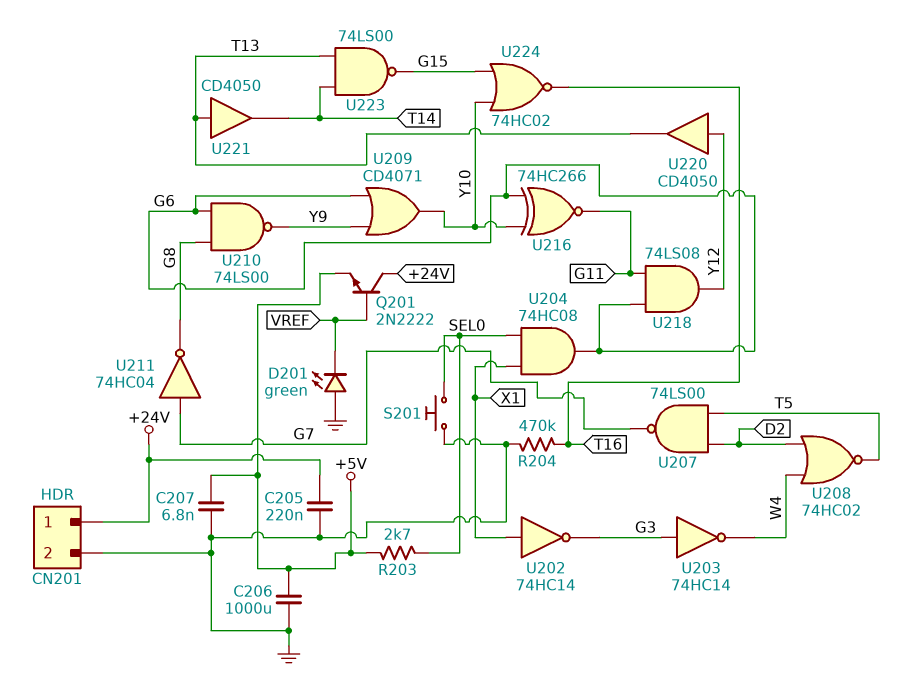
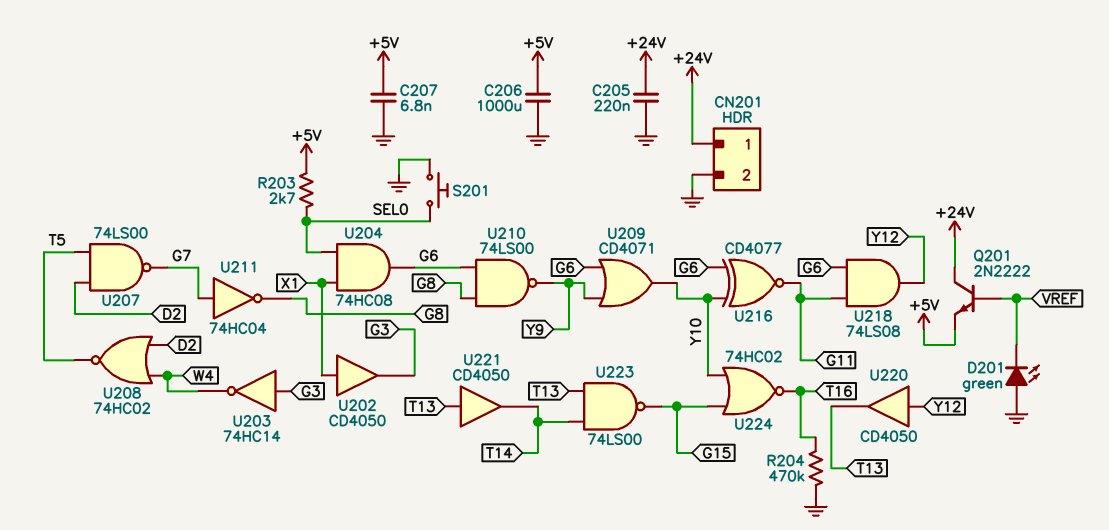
U202: NOT 74HC14 (in X1, out G3) -> buffer CD4050 (in X1, out G3)
U216: XNOR 74HC266 (in G6, in Y10, out G11) -> XNOR CD4077 (in G6, in Y10, out G11)

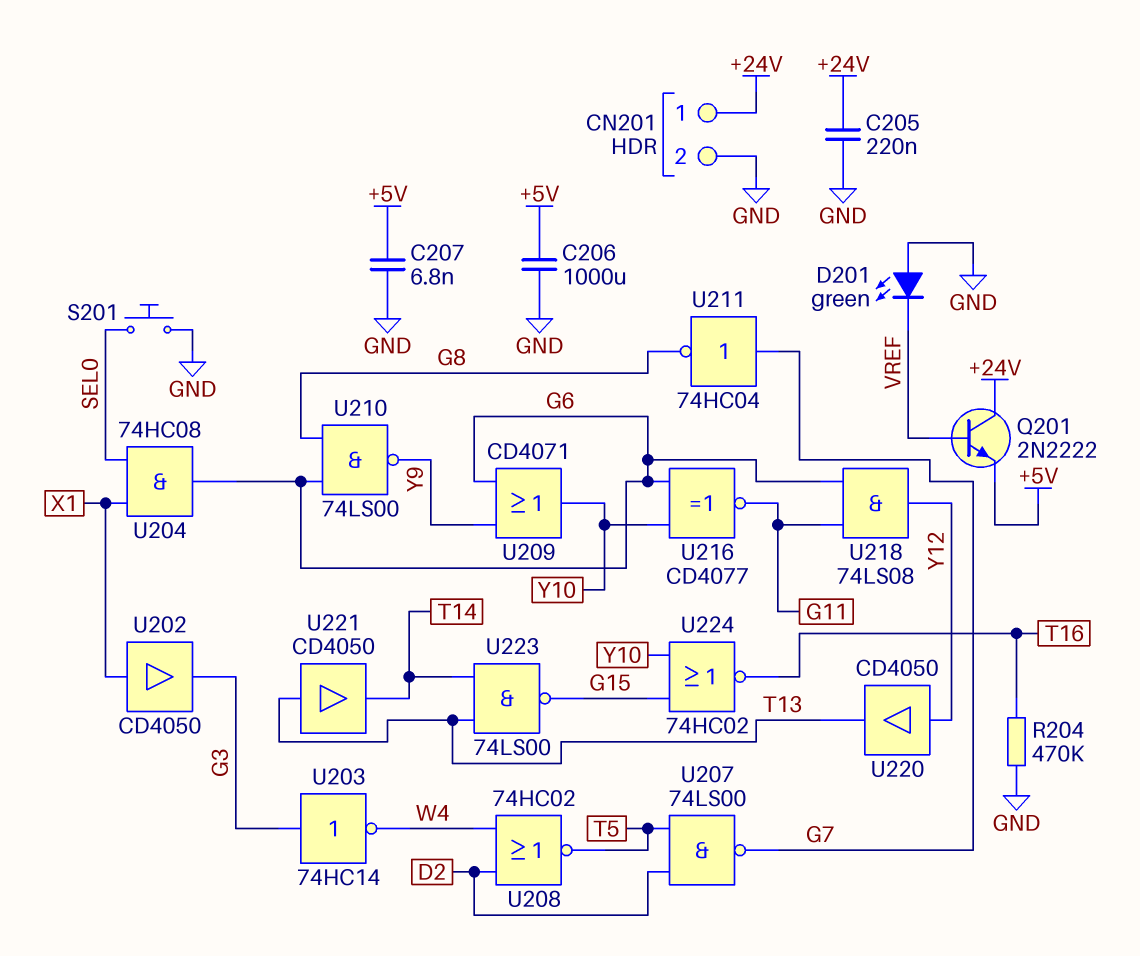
R203: 2.7k (+5V, SEL0) -> none

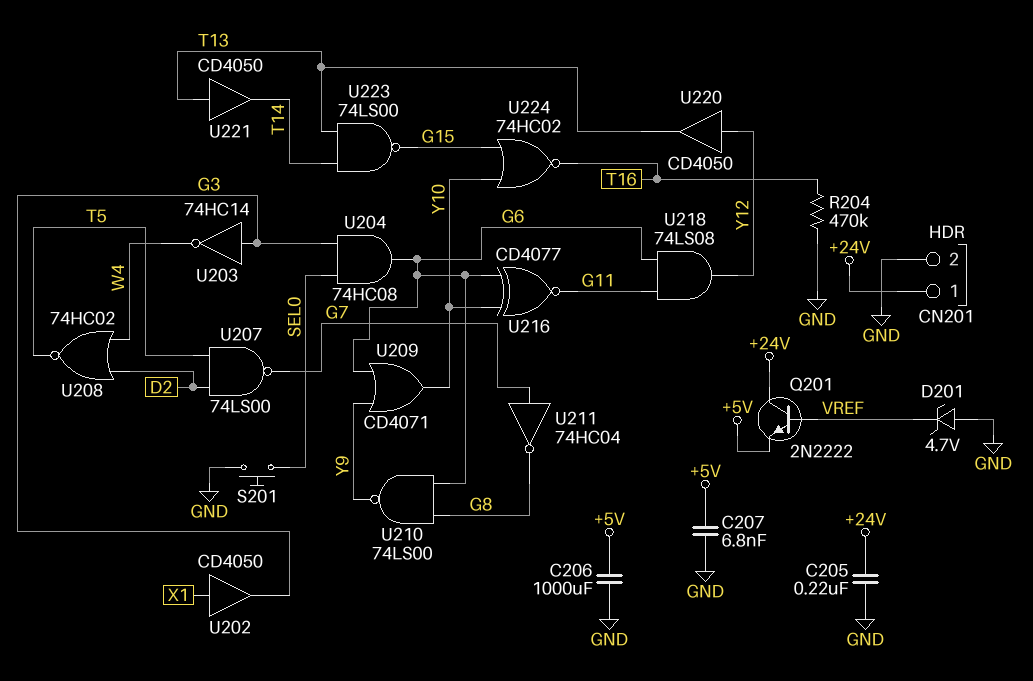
D201: LED green (A GND, K VREF) -> zener 4.7V (A GND, K VREF)
U204: AND 74HC08 (in SEL0, in X1, out G6) -> AND 74HC08 (in G3, in SEL0, out G6)

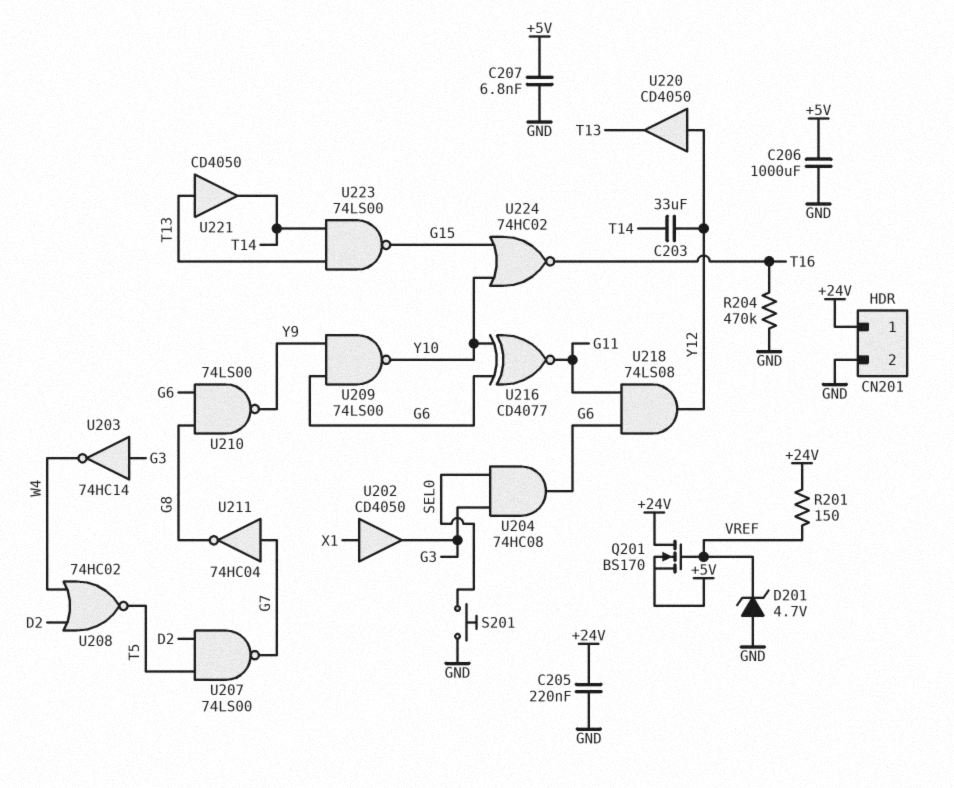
C203: none -> 33uF (T14, Y12)
Q201: NPN 2N2222 (B VREF, C +24V, E +5V) -> NMOS BS170 (G VREF, D +24V, S +5V)
R201: none -> 150 (+24V, VREF)
U209: OR CD4071 (in G6, in Y9, out Y10) -> NAND 74LS00 (in G6, in Y9, out Y10)

